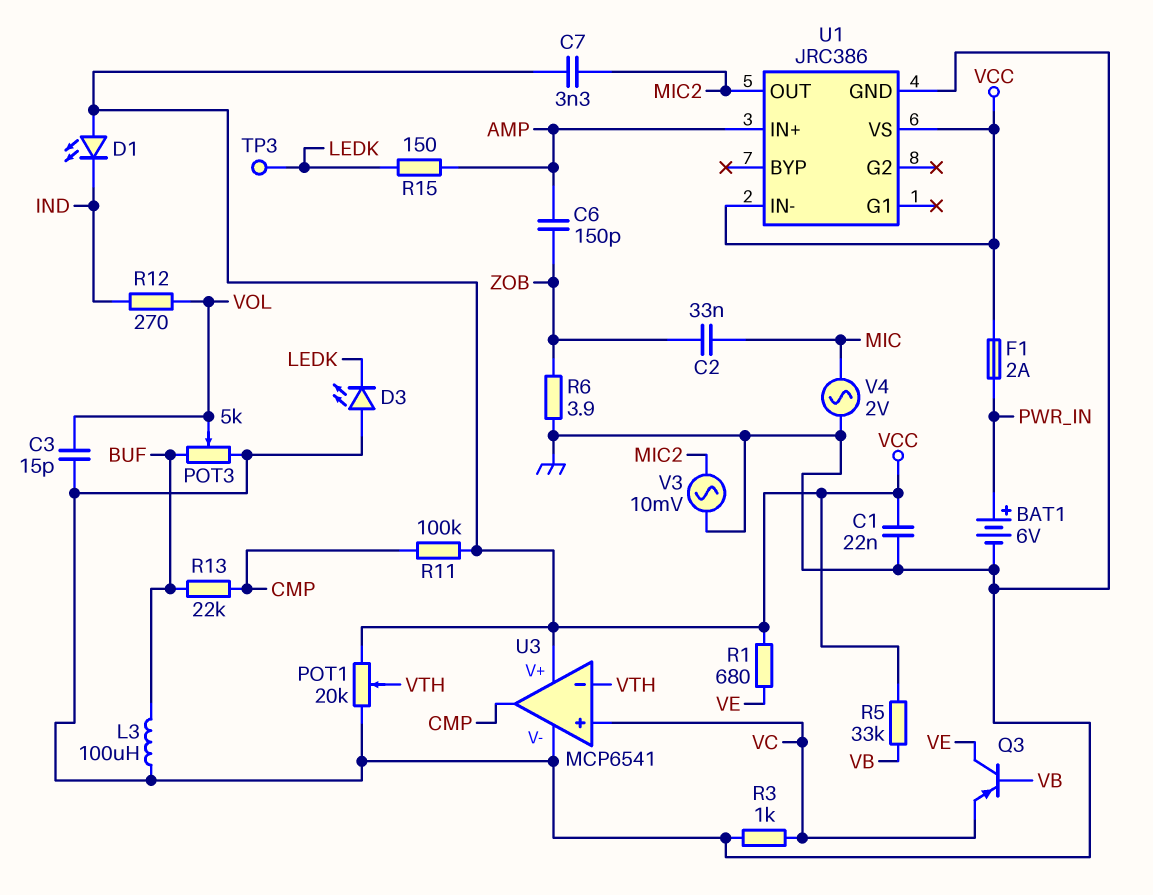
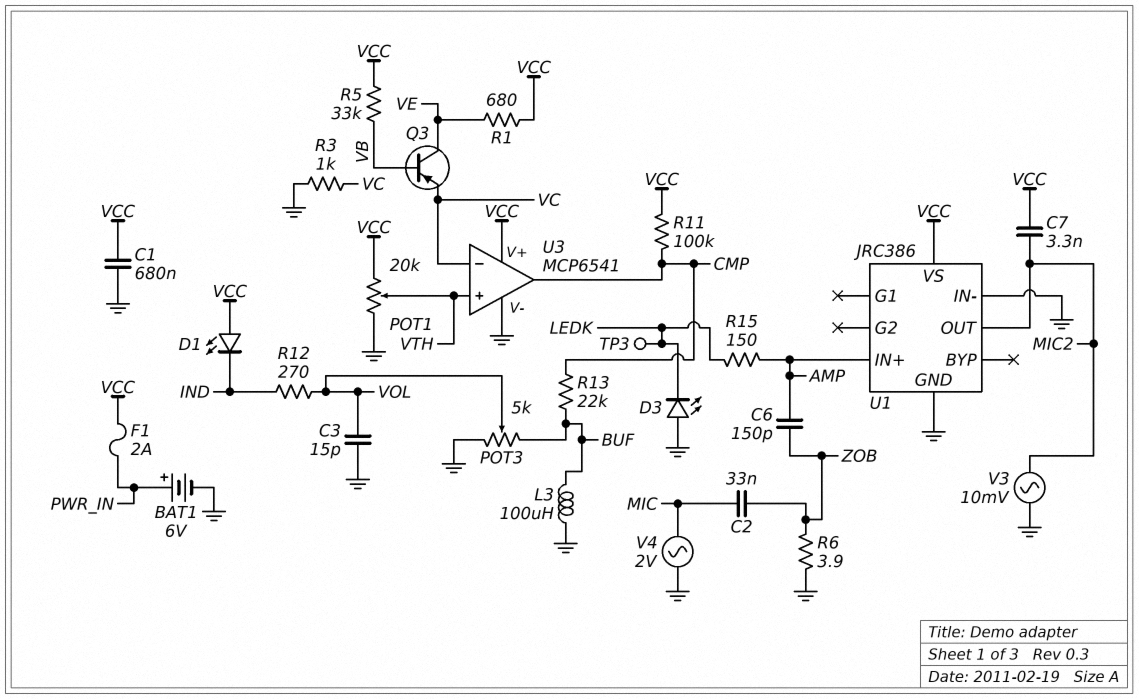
C1: 22nF (GND, VCC) -> 680nF (GND, VCC)
U1 pin IN-: VCC -> GND
U3 pin in+: VC -> VTH
U3 pin in-: VTH -> VC

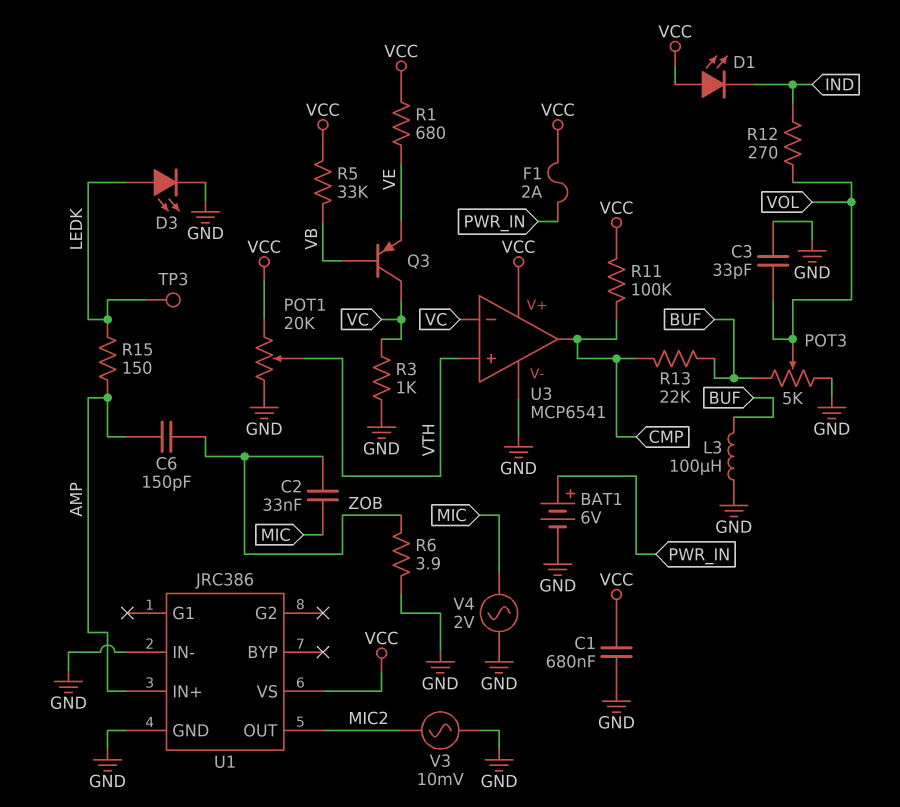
C3: 15pF (GND, VOL) -> 33pF (GND, VOL)
C7: 3.3nF (MIC2, VCC) -> none
D3: LED (A GND, K LEDK) -> LED (A LEDK, K GND)
Q3: PNP (B VB, C VE, E VC) -> PNP (B VB, C VC, E VE)

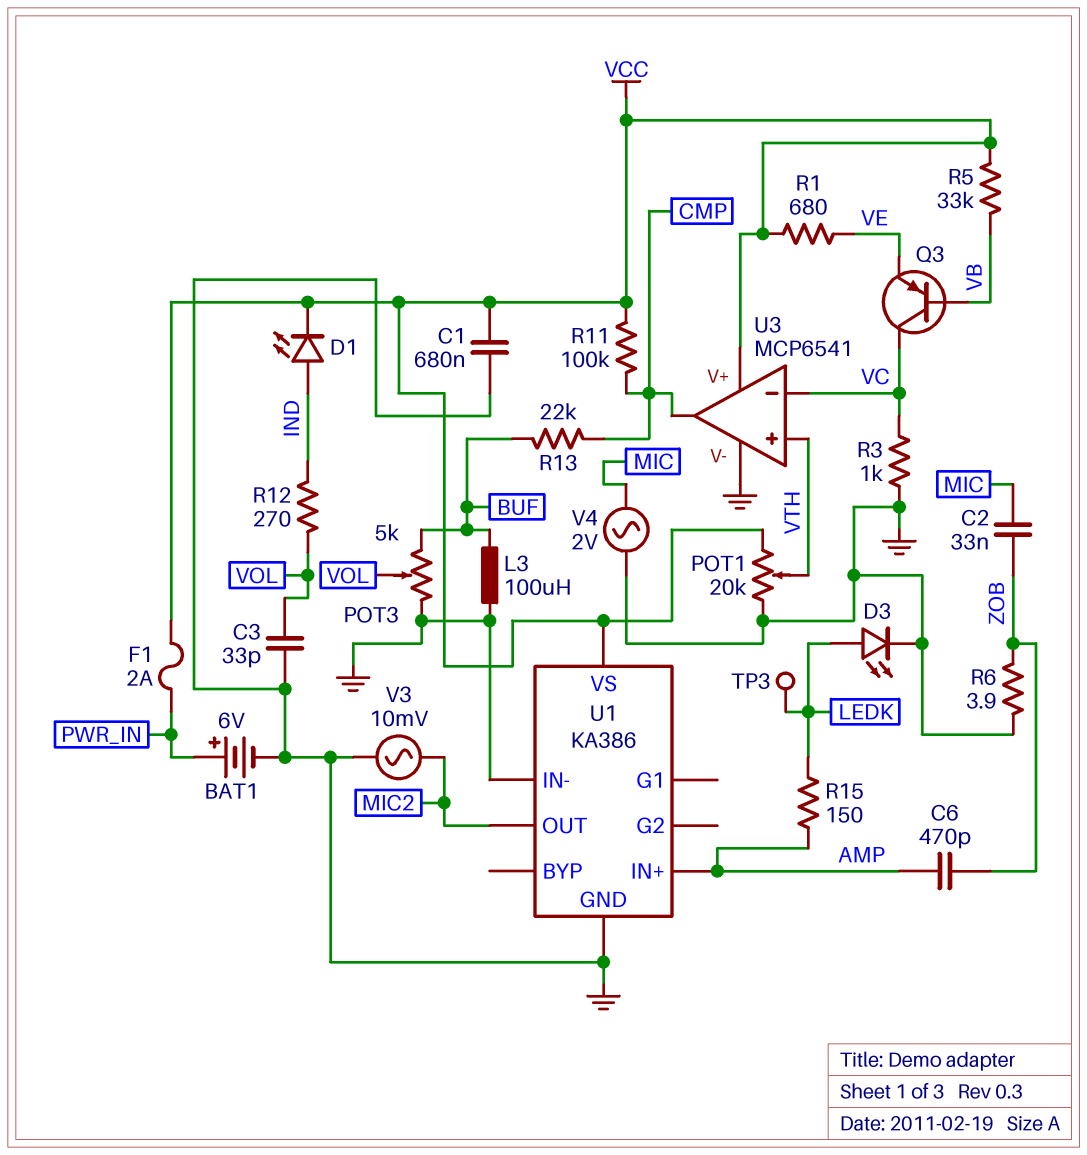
C6: 150pF (AMP, ZOB) -> 470pF (AMP, ZOB)
D1: LED (A VCC, K IND) -> LED (A IND, K VCC)
U1: JRC386 -> KA386

